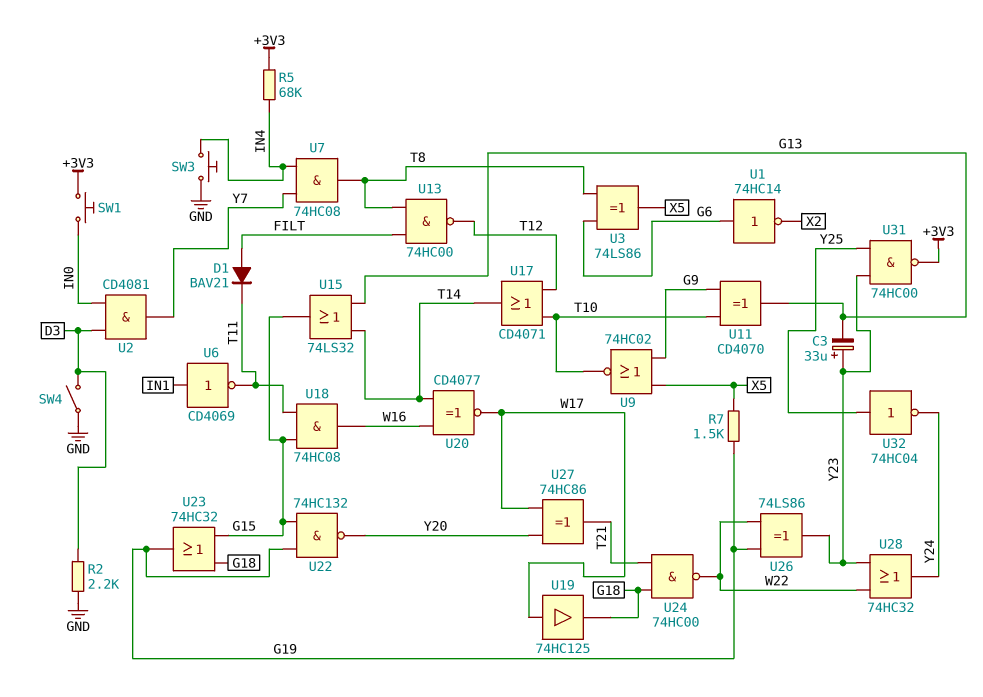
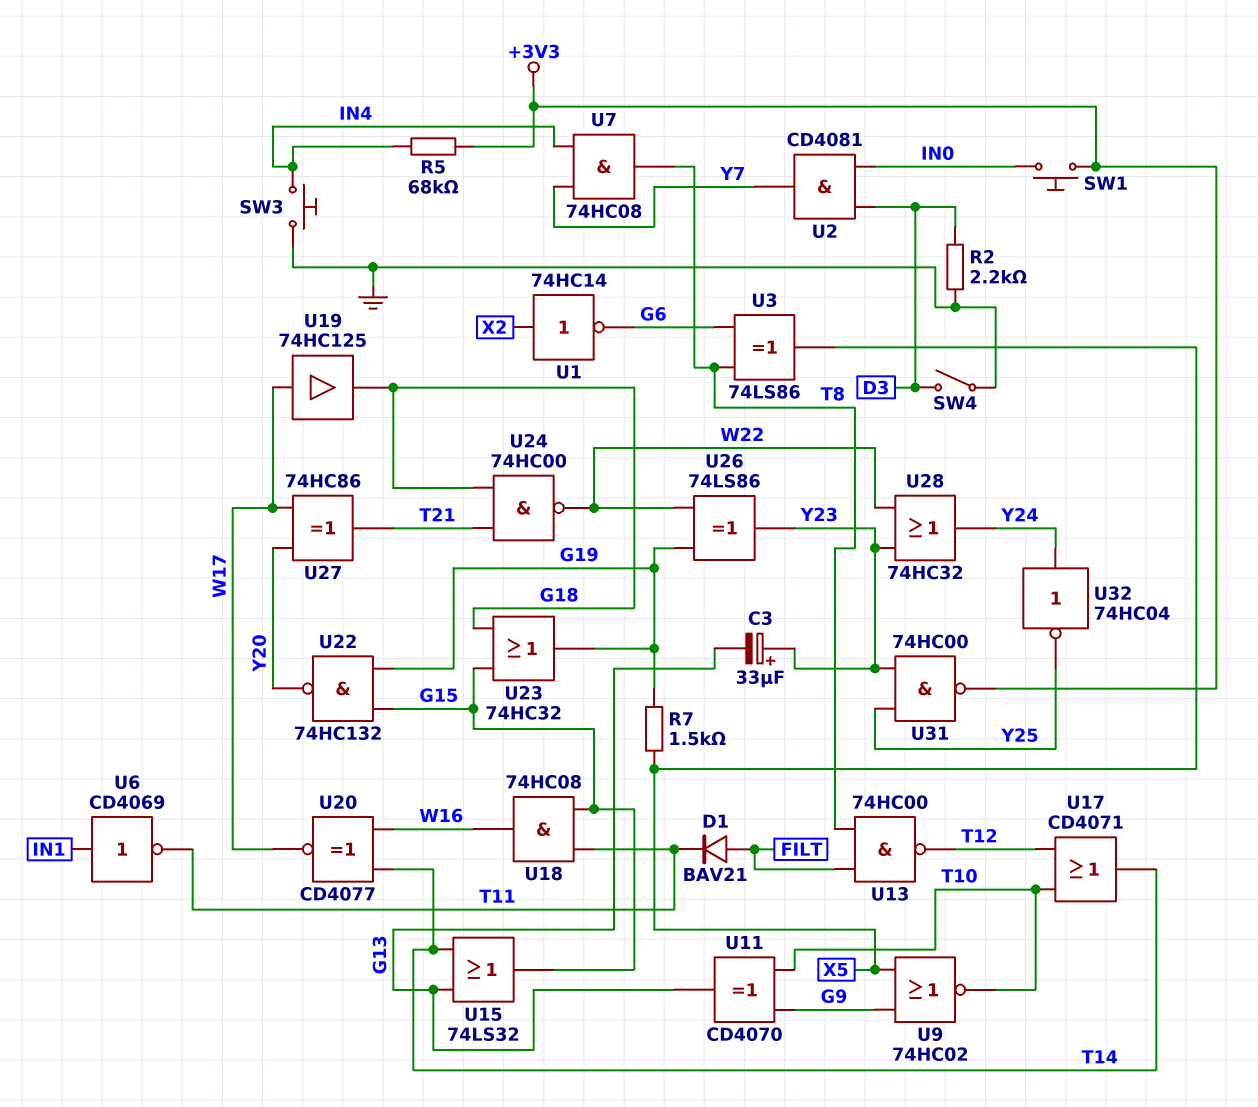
U1: NOT 74HC14 (in G6, out X2) -> NOT 74HC14 (in X2, out G6)
U32: NOT 74HC04 (in Y25, out Y24) -> NOT 74HC04 (in Y24, out Y25)

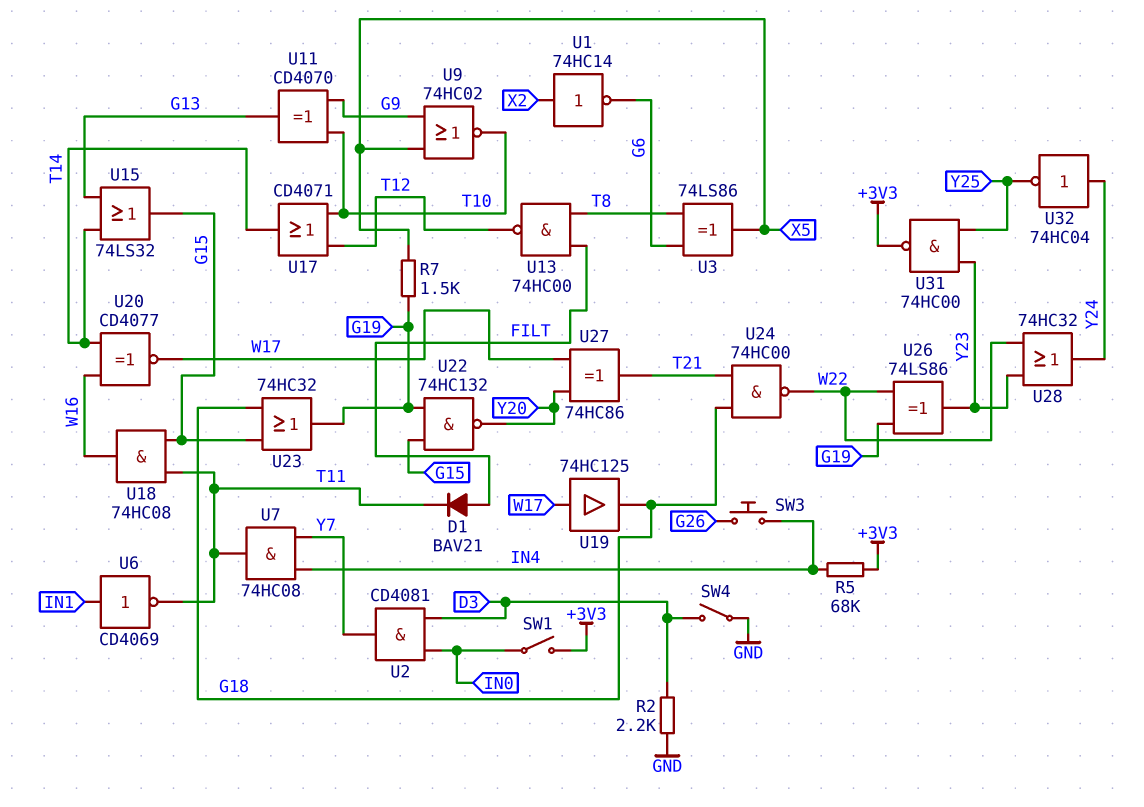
C3: 33uF (plus Y23, minus G13) -> none
SW1: button (+3V3, IN0) -> switch (+3V3, IN0)
SW3: button (GND, IN4) -> button (G26, IN4)
U7: AND 74HC08 (in IN4, in Y7, out T8) -> AND 74HC08 (in IN4, in Y7, out T11)

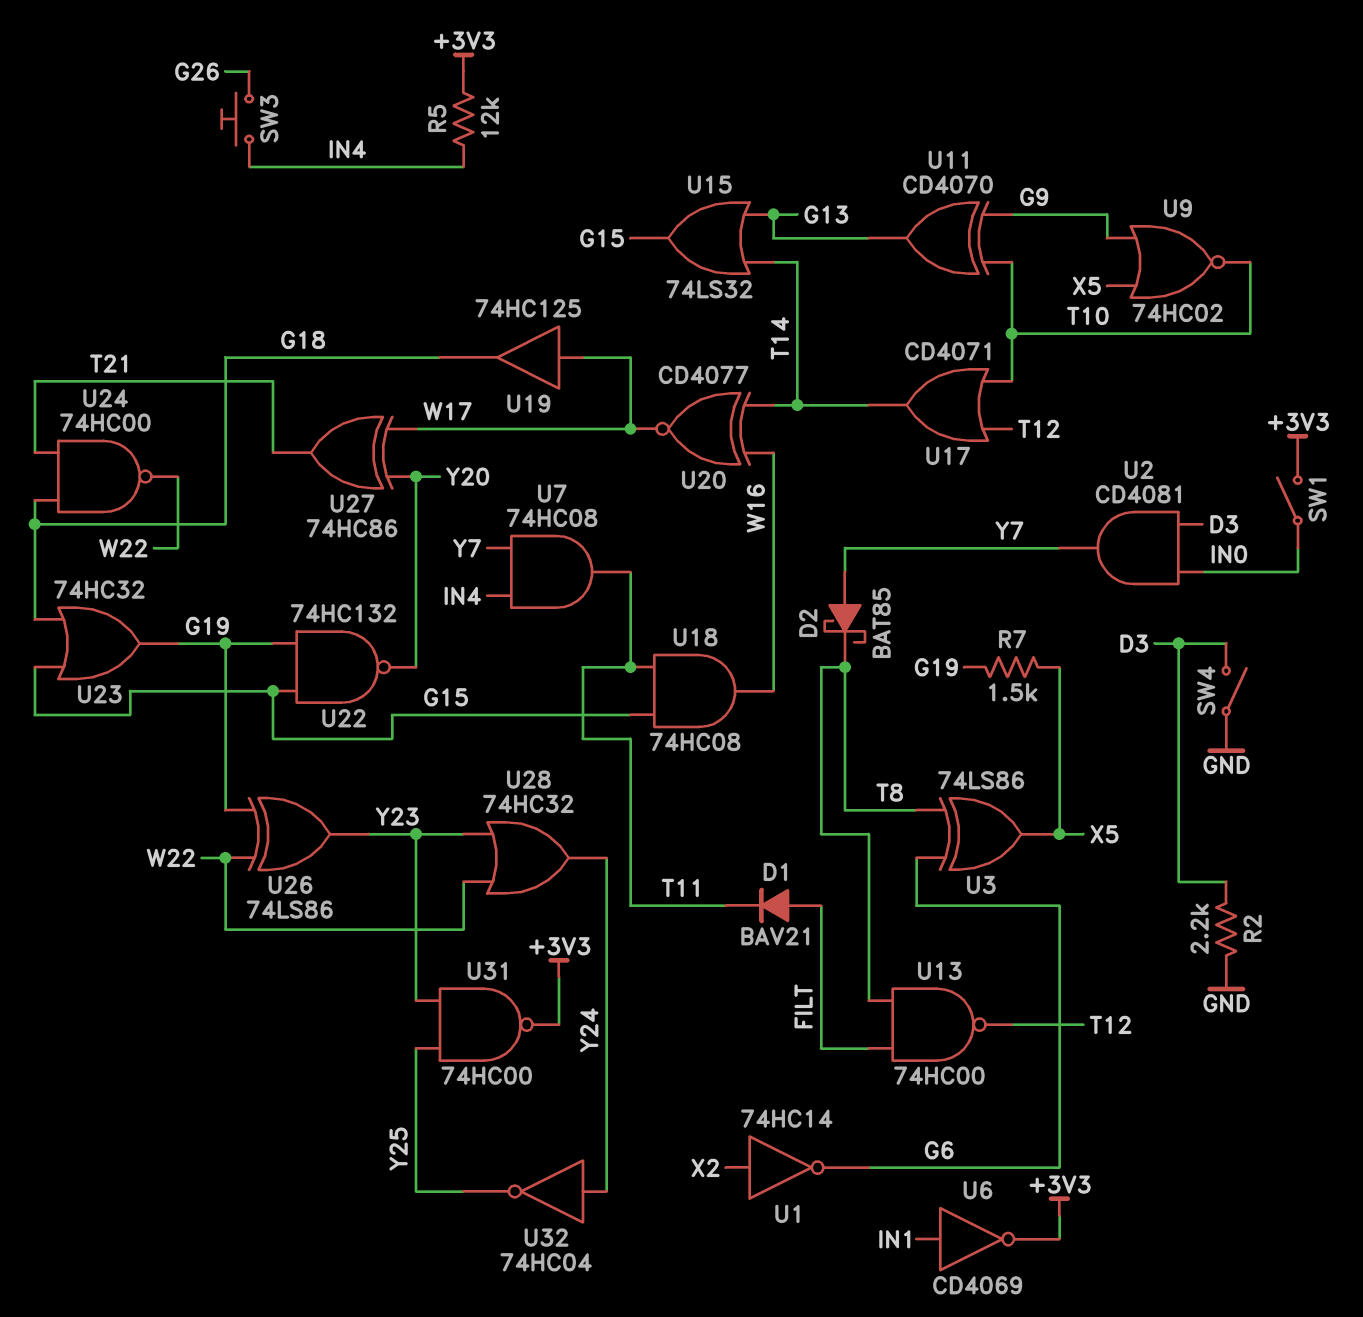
D2: none -> schottky BAT85 (A Y7, K T8)
R5: 68k (+3V3, IN4) -> 12k (+3V3, IN4)
U6: NOT CD4069 (in IN1, out T11) -> NOT CD4069 (in IN1, out +3V3)

